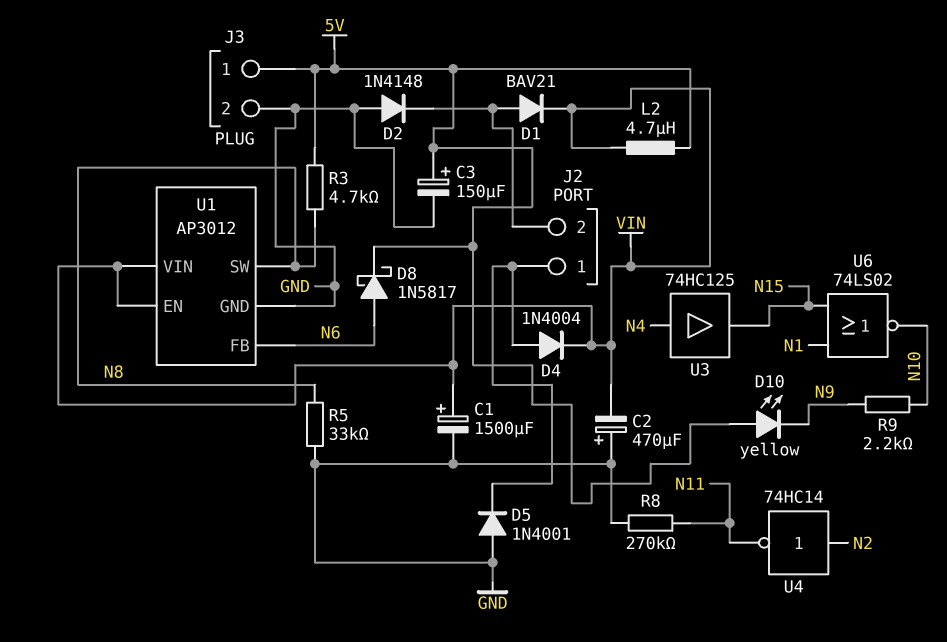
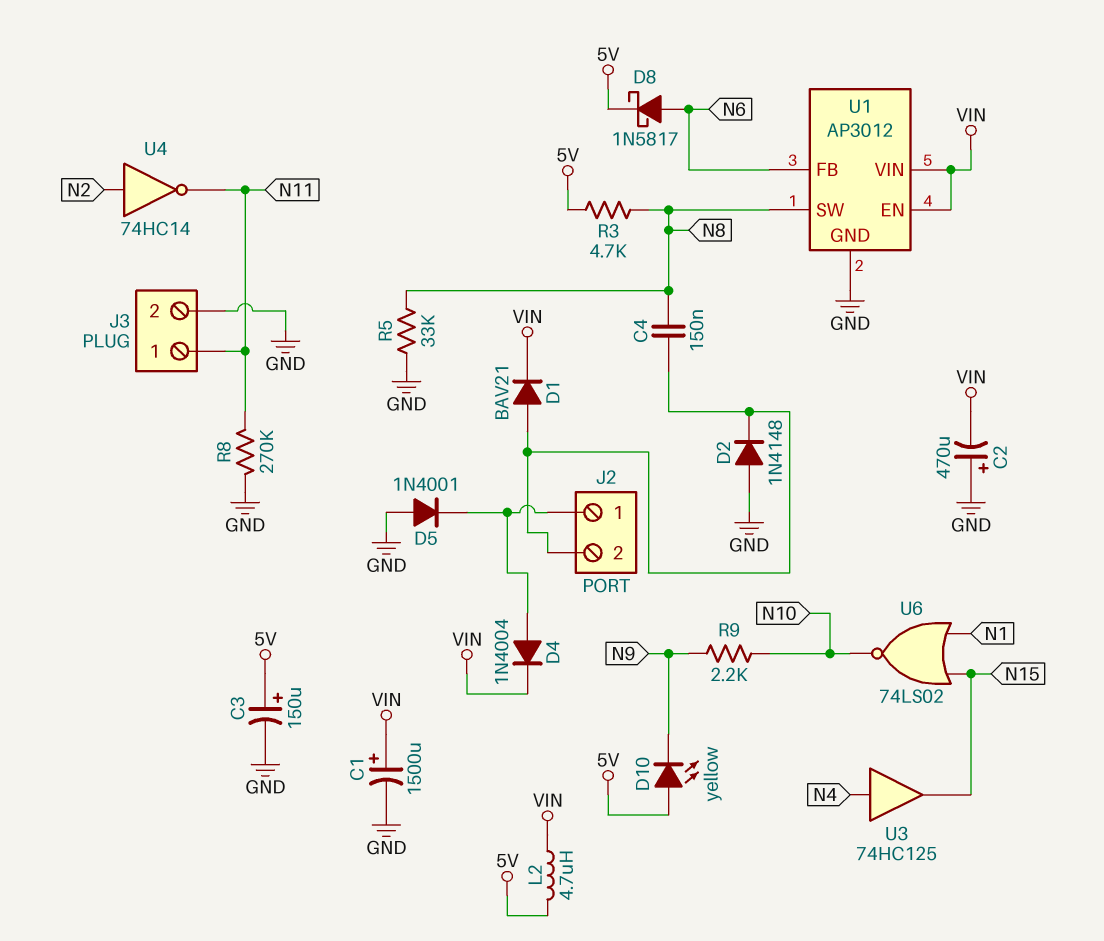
C4: none -> 150nF (J2/2, N8)
J3 pin 1: 5V -> N11

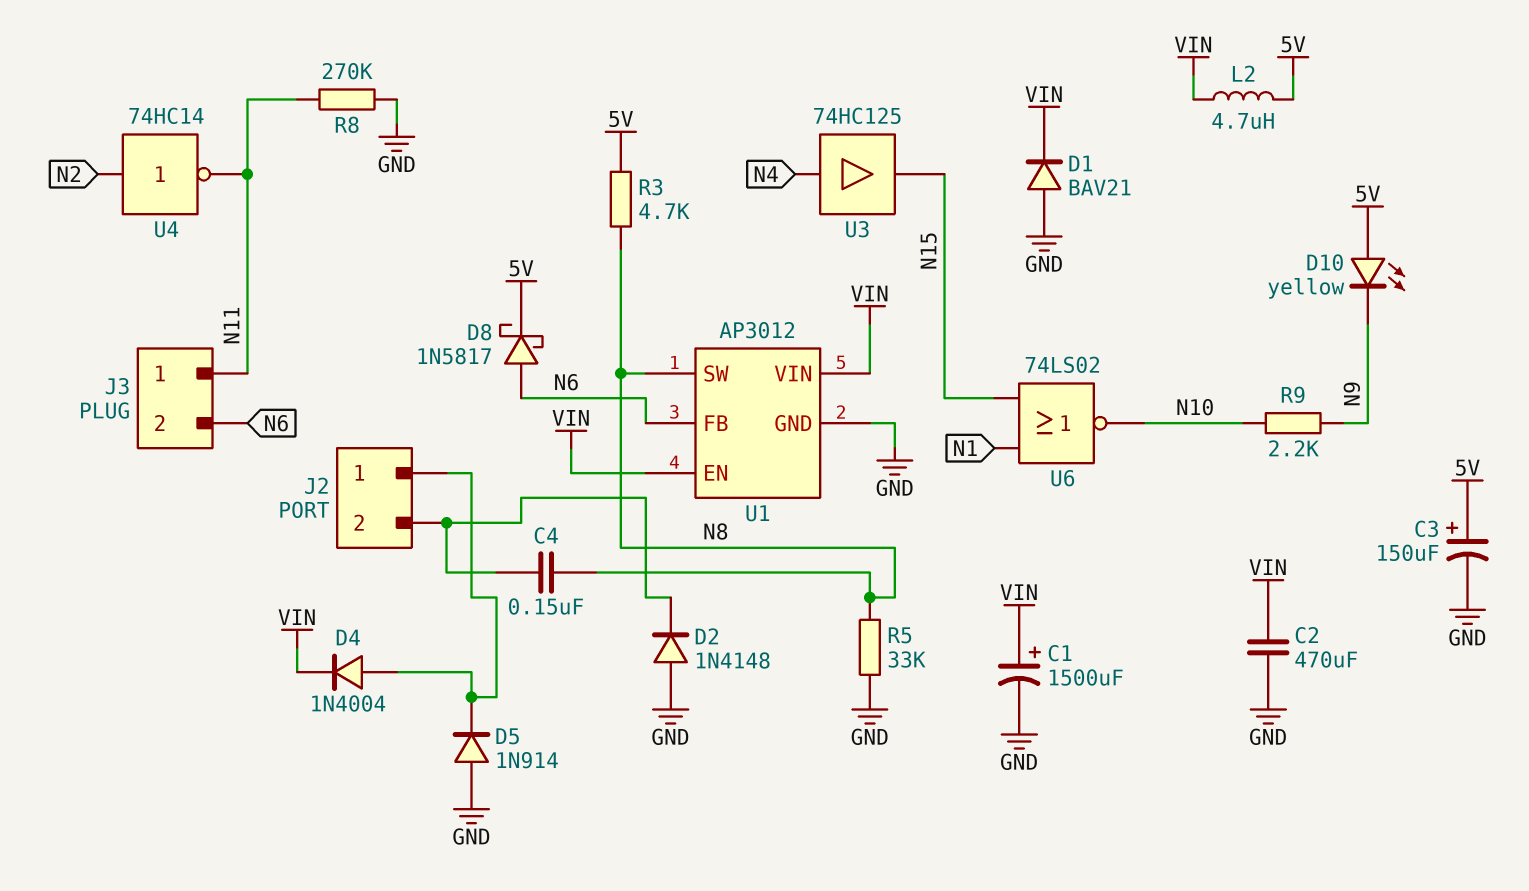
C2: 470uF (plus GND, minus VIN) -> 470uF (GND, VIN)
D1: diode BAV21 (A J2/2, K VIN) -> diode BAV21 (A GND, K VIN)
D5: diode 1N4001 (A GND, K J2/1) -> diode 1N914 (A GND, K J2/1)
J3 pin 2: GND -> N6

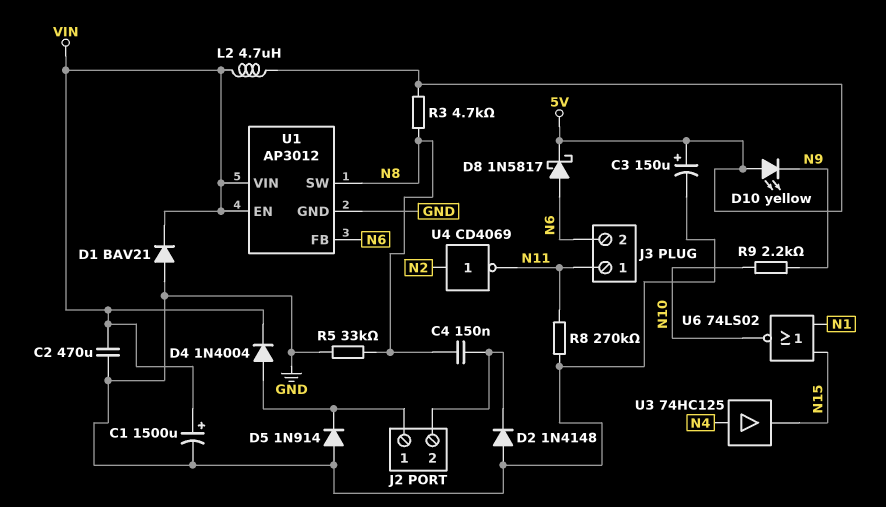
U4: NOT 74HC14 (in N2, out N11) -> NOT CD4069 (in N2, out N11)

